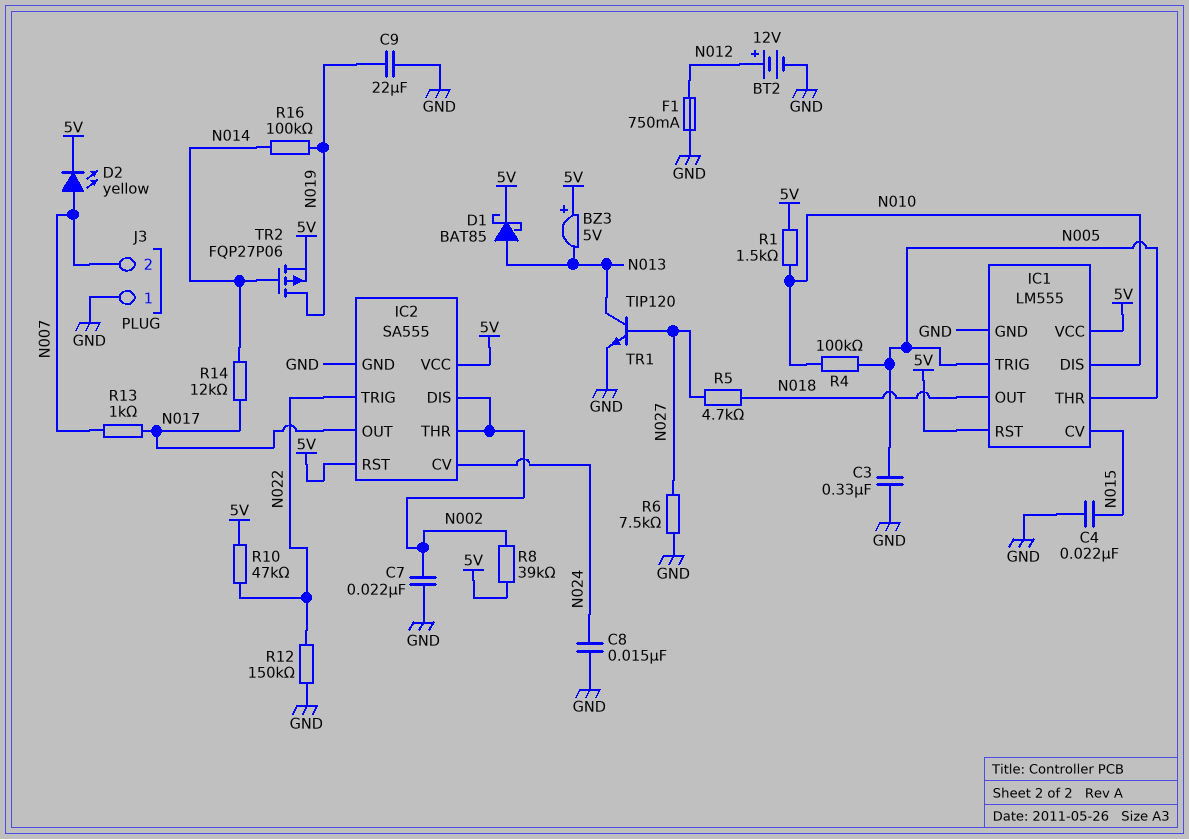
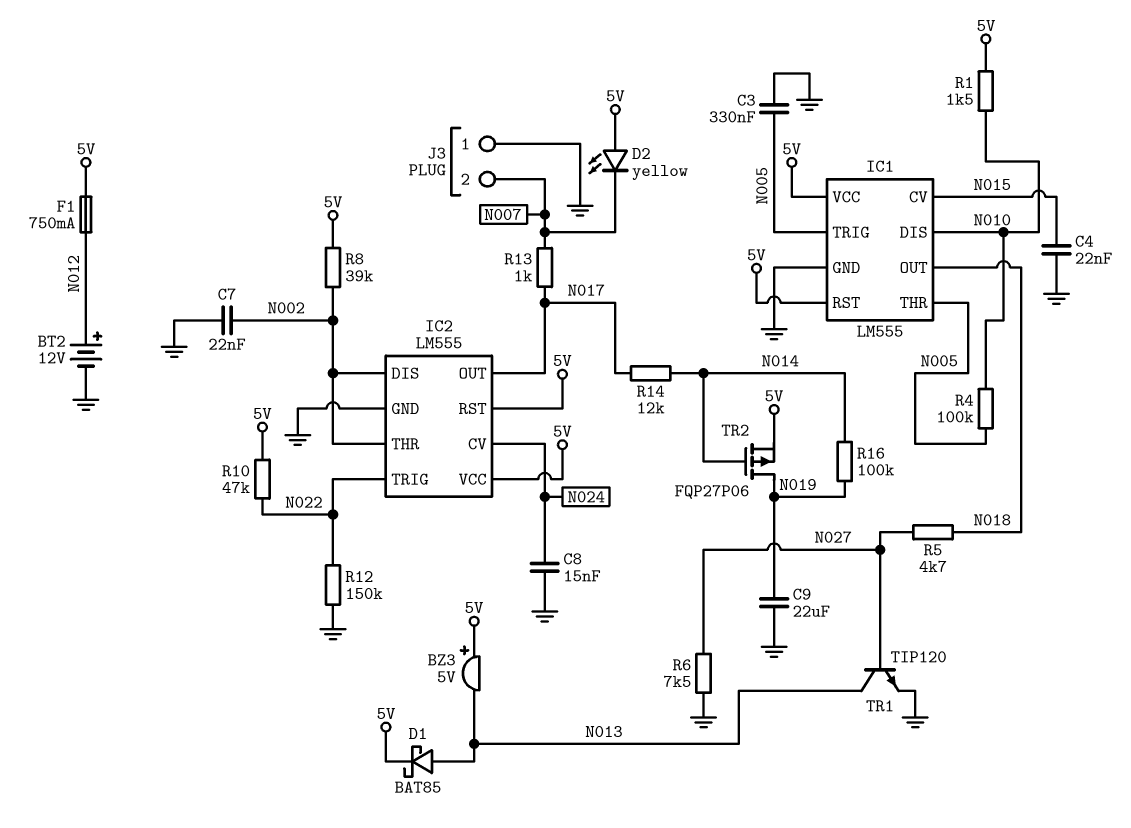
D2: LED yellow (A N007, K 5V) -> LED yellow (A 5V, K N007)
F1: 750mA (GND, N012) -> 750mA (5V, N012)
IC2: SA555 -> LM555

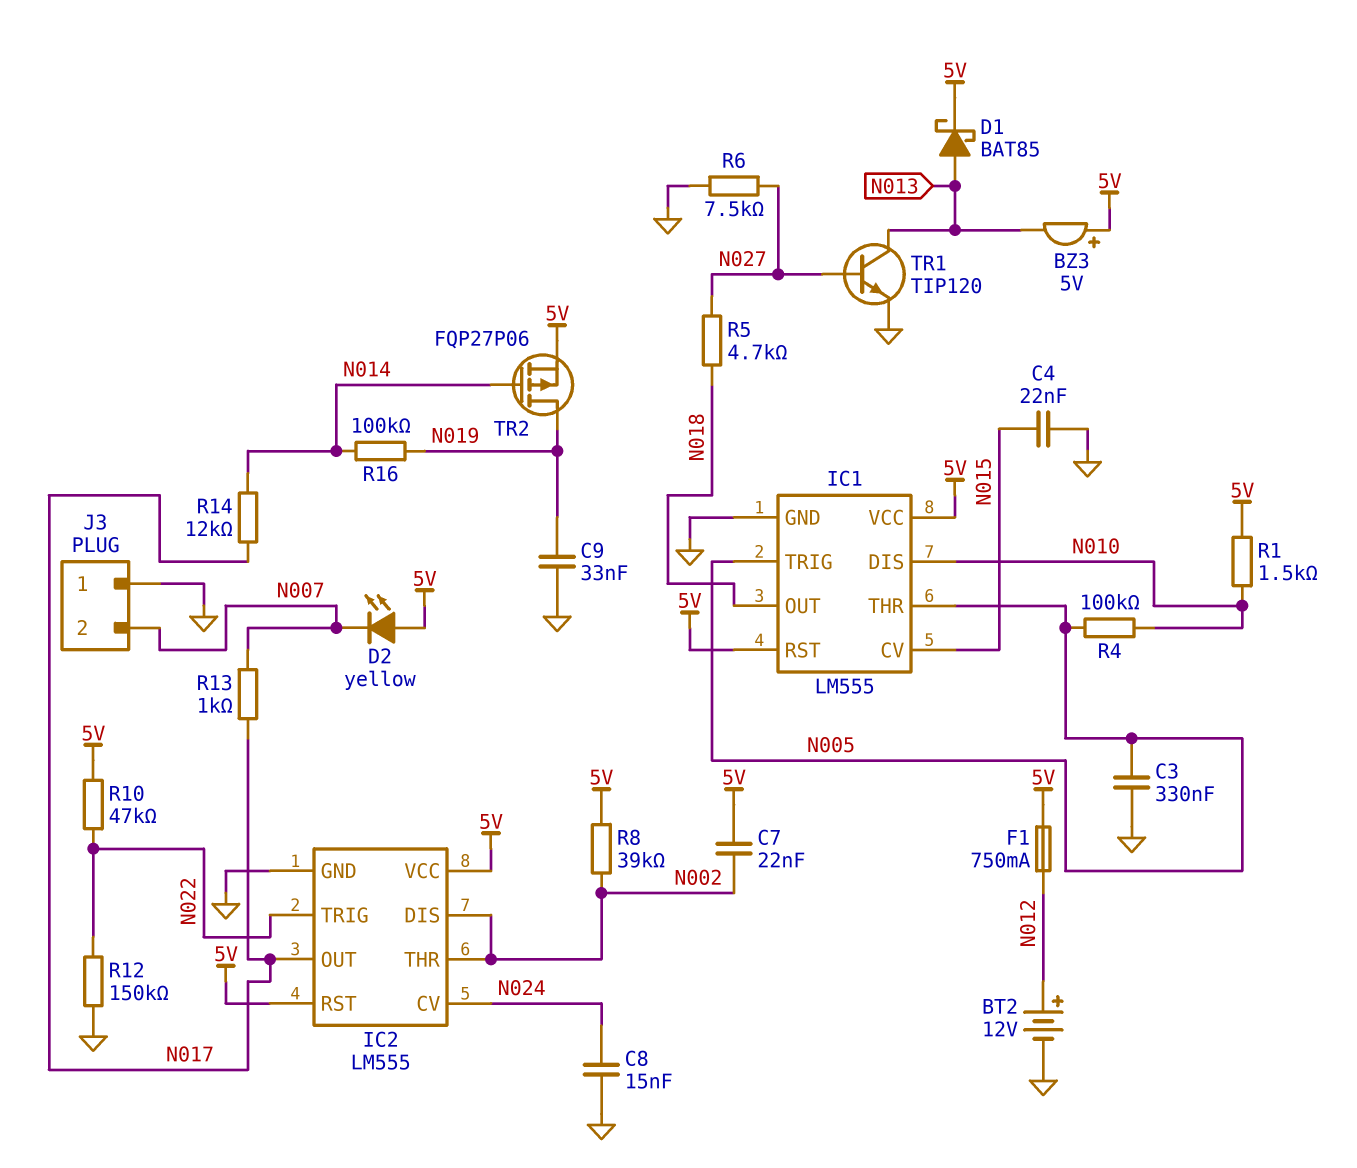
C7: 22nF (GND, N002) -> 22nF (5V, N002)
C9: 22uF (GND, N019) -> 33nF (GND, N019)

